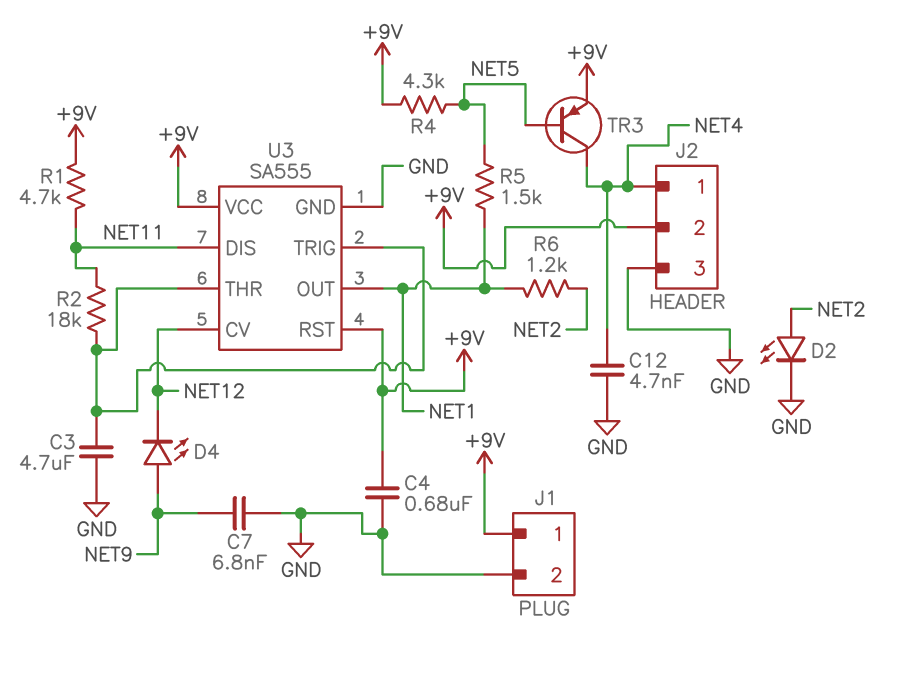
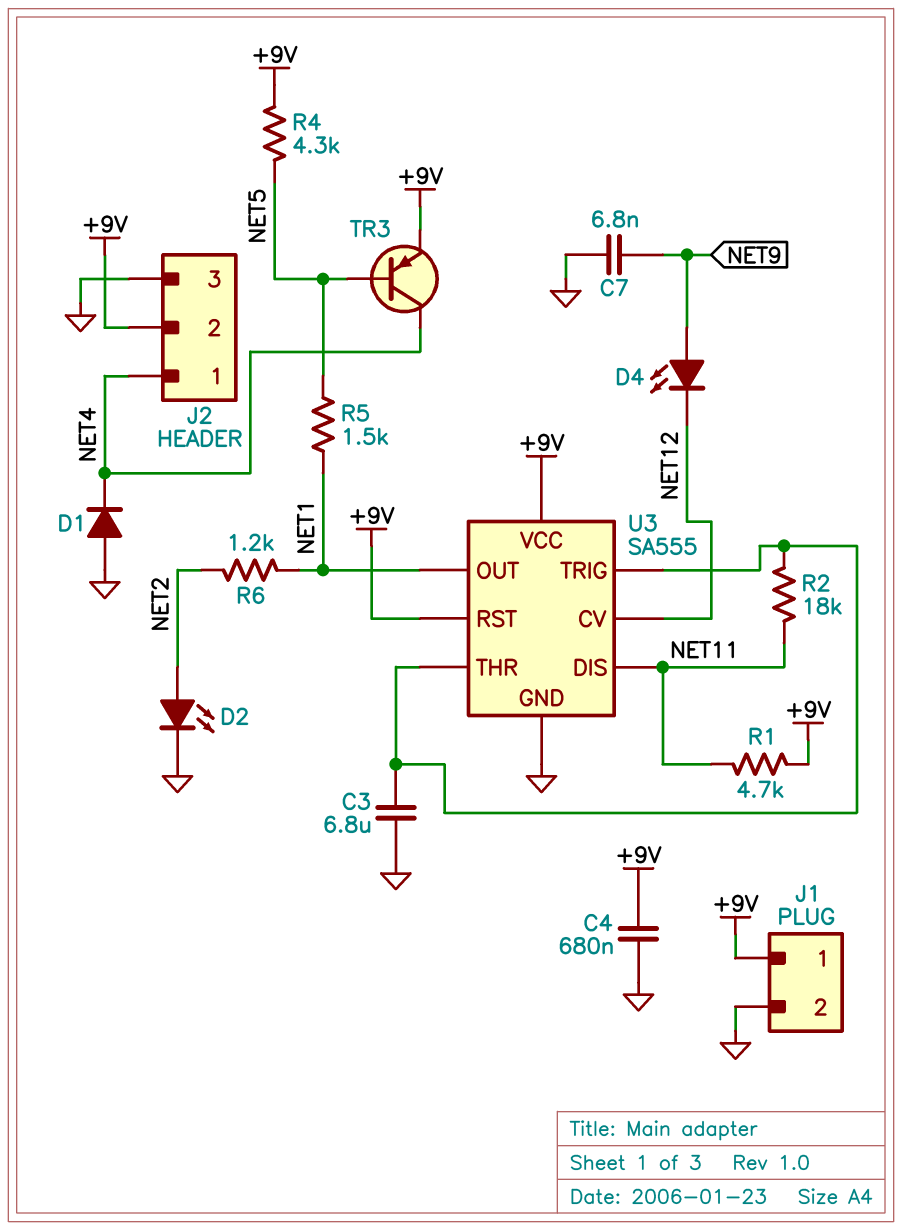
C3: 4.7uF (GND, U3/THR) -> 6.8uF (GND, U3/THR)
C12: 4.7nF (GND, NET4) -> none
D1: none -> diode (A GND, K NET4)

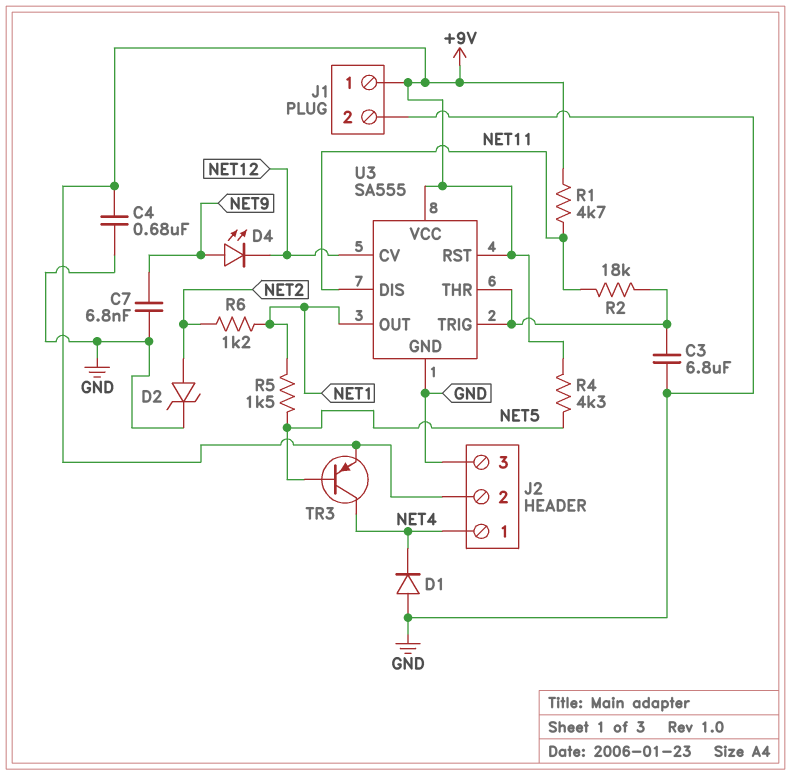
D2: LED (A NET2, K GND) -> zener (A NET2, K GND)

